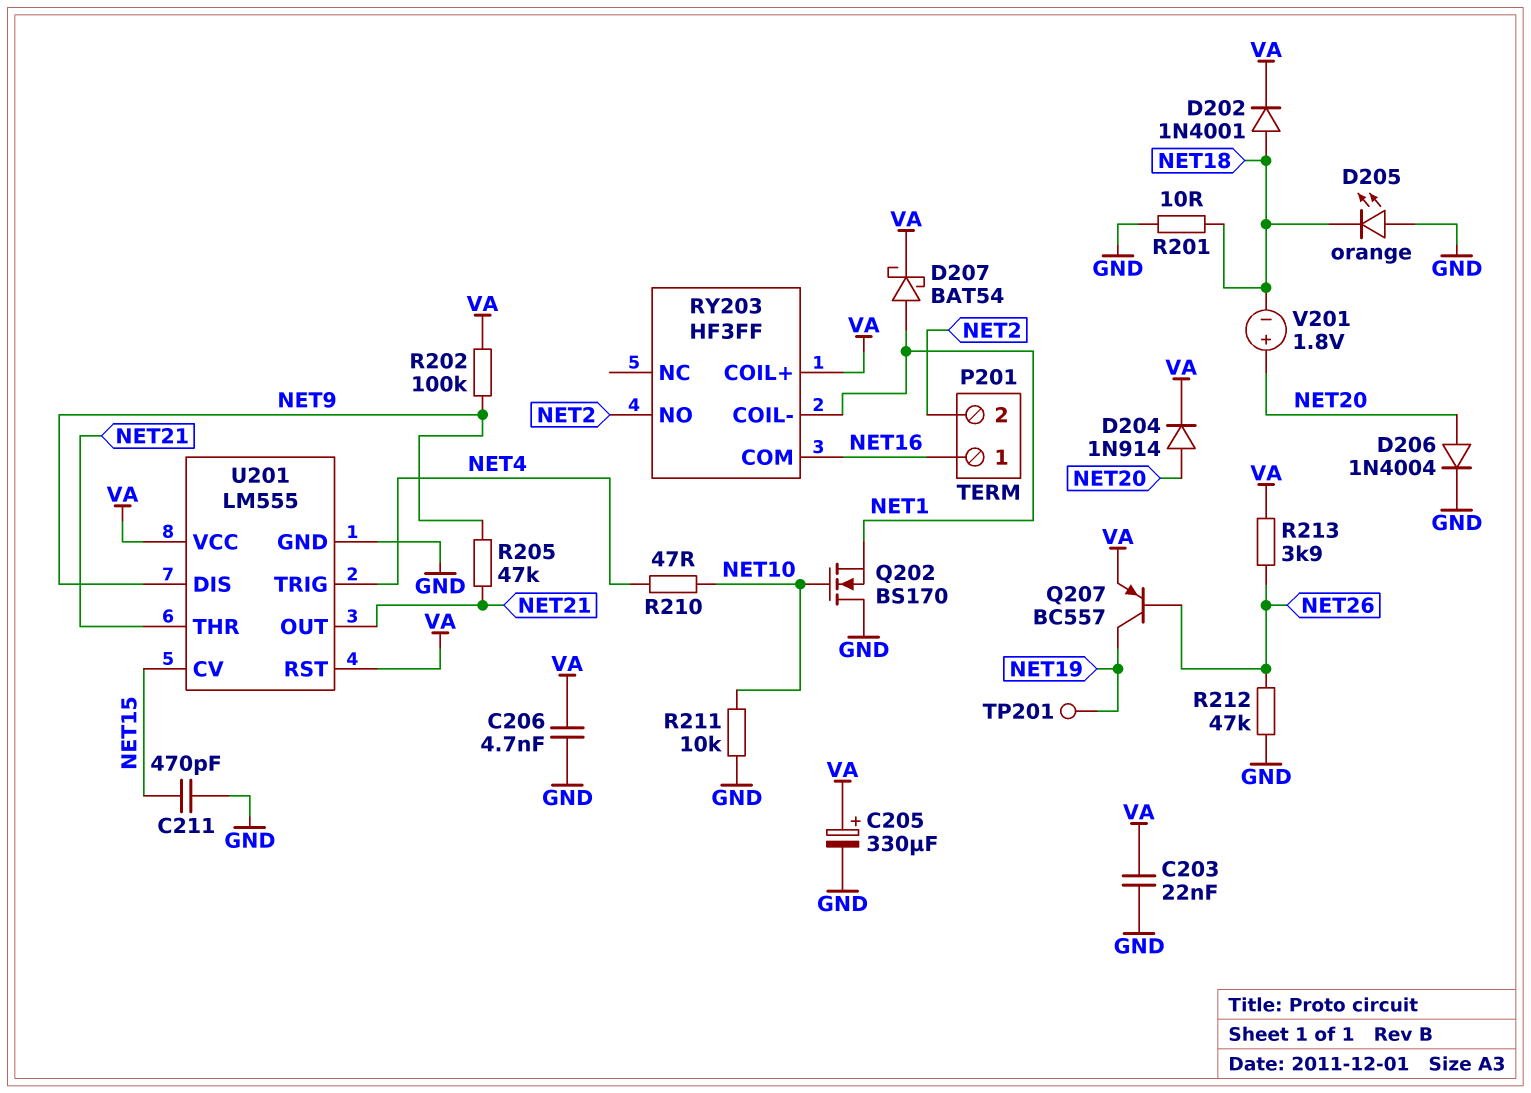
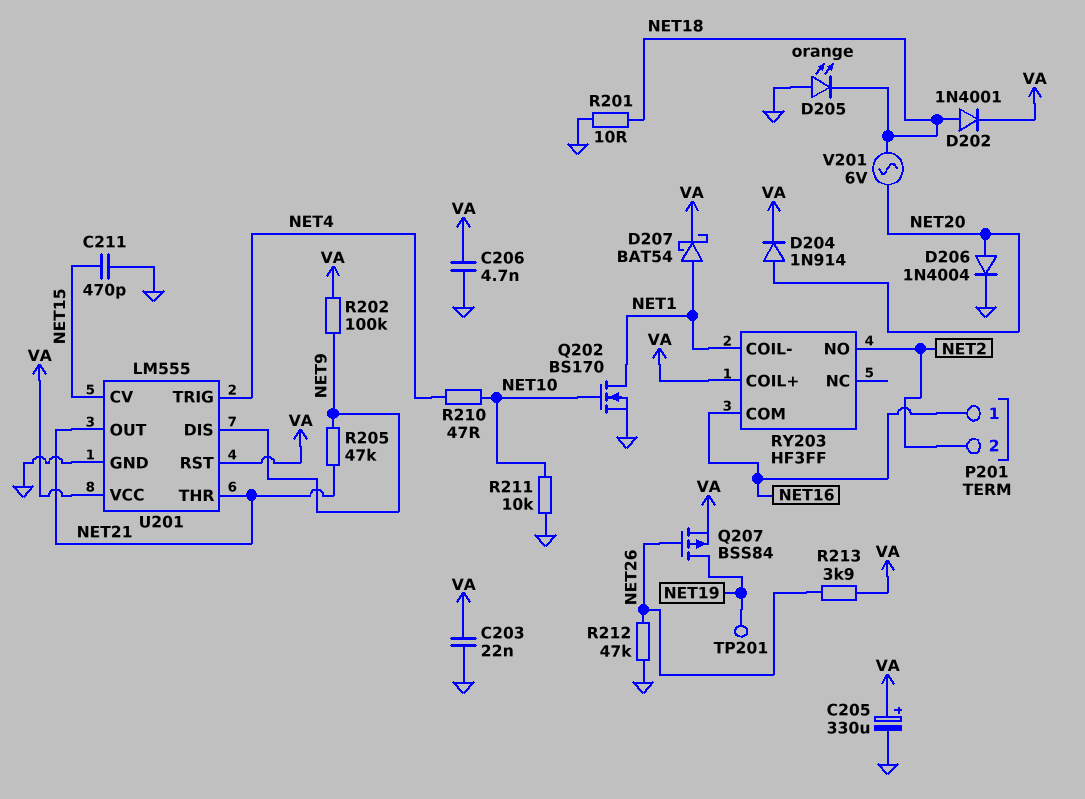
Q202: NMOS BS170 (G NET10, D GND, S NET1) -> NMOS BS170 (G NET10, D NET1, S GND)
Q207: PNP BC557 (B NET26, C NET19, E VA) -> PMOS BSS84 (G NET26, D NET19, S VA)
V201: 1.8V (plus NET20, minus NET18) -> AC 6V (NET18, NET20)

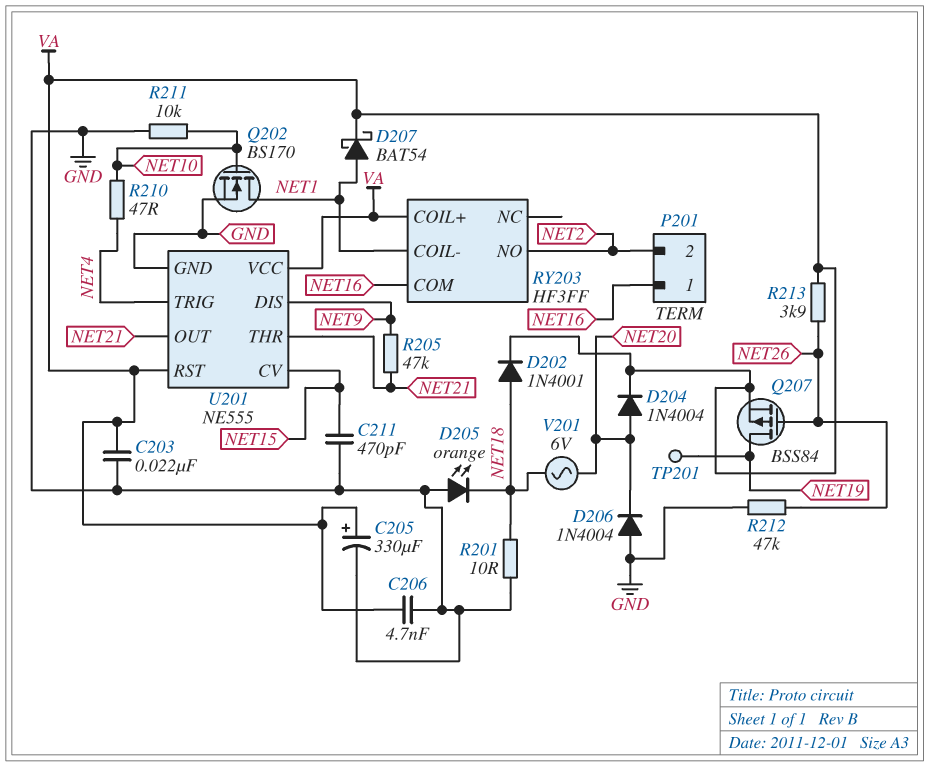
D204: diode 1N914 (A NET20, K VA) -> diode 1N4004 (A NET20, K VA)
D206: diode 1N4004 (A NET20, K GND) -> diode 1N4004 (A GND, K NET20)
R202: 100k (NET9, VA) -> none
U201: LM555 -> NE555

